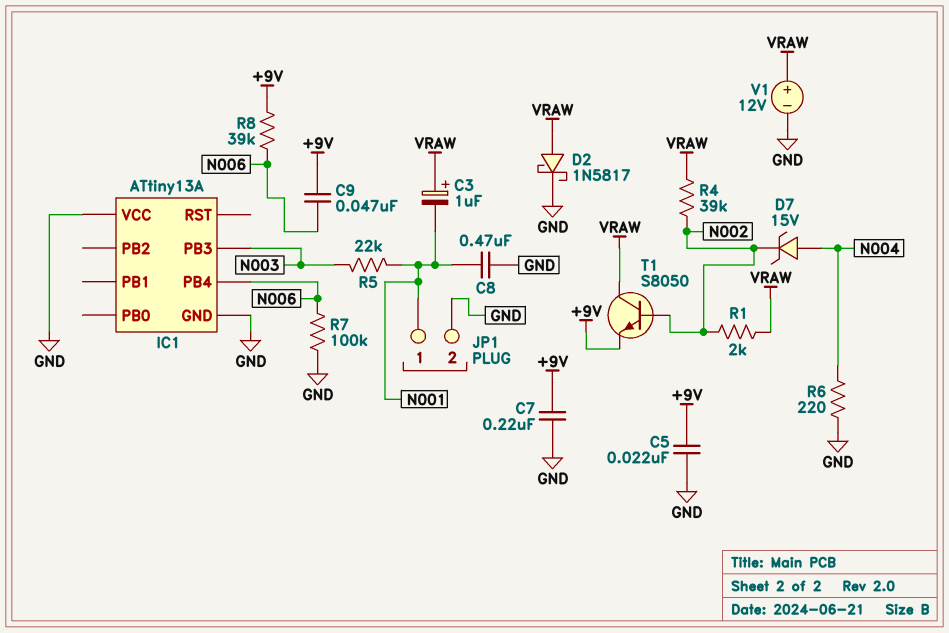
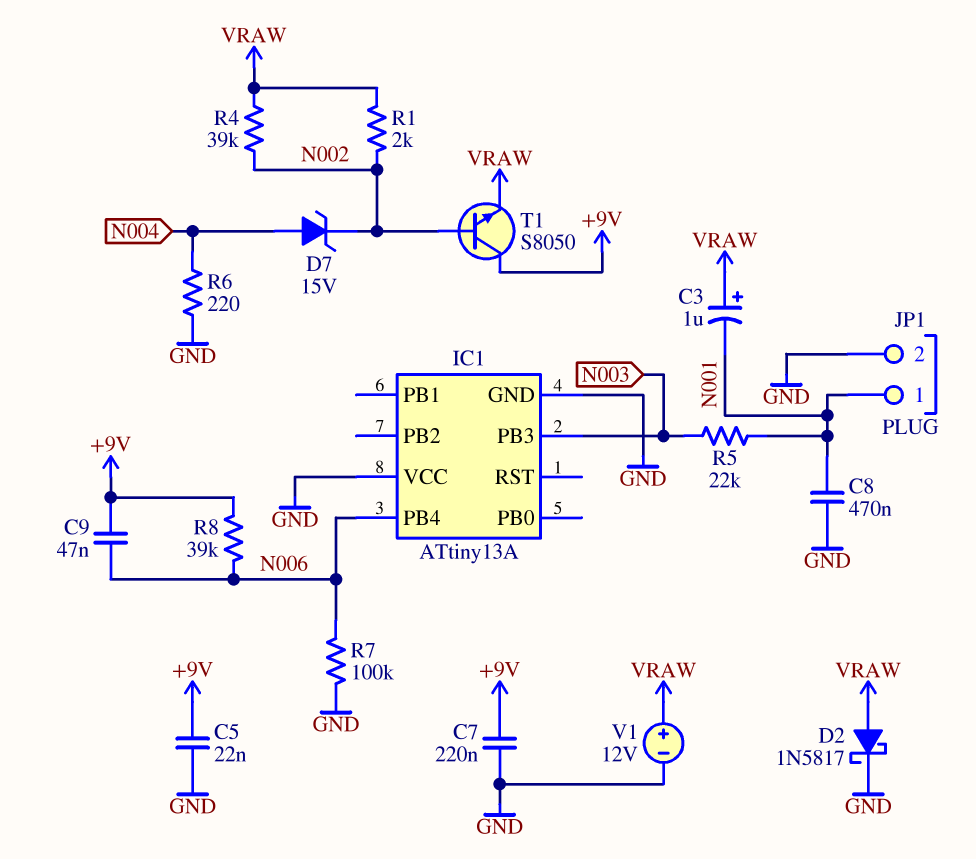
T1: NPN S8050 (B N002, C VRAW, E +9V) -> NPN S8050 (B N002, C +9V, E VRAW)

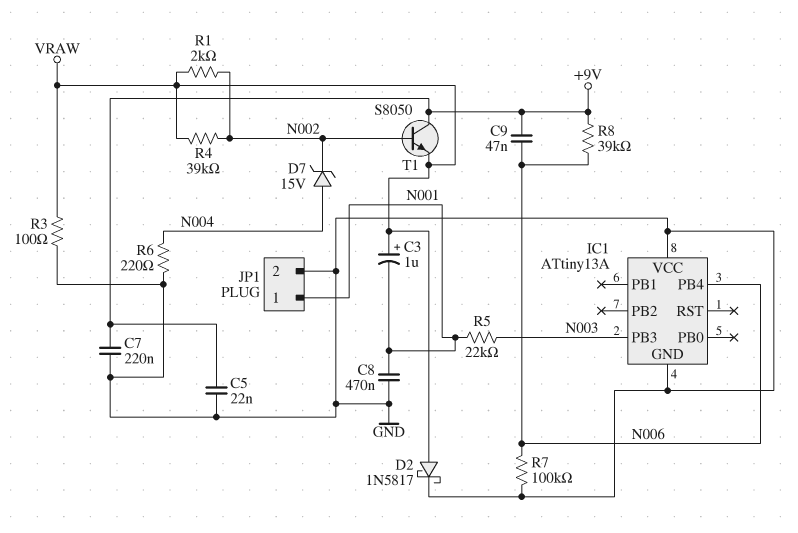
R3: none -> 100 (GND, VRAW)
V1: 12V (plus VRAW, minus GND) -> none

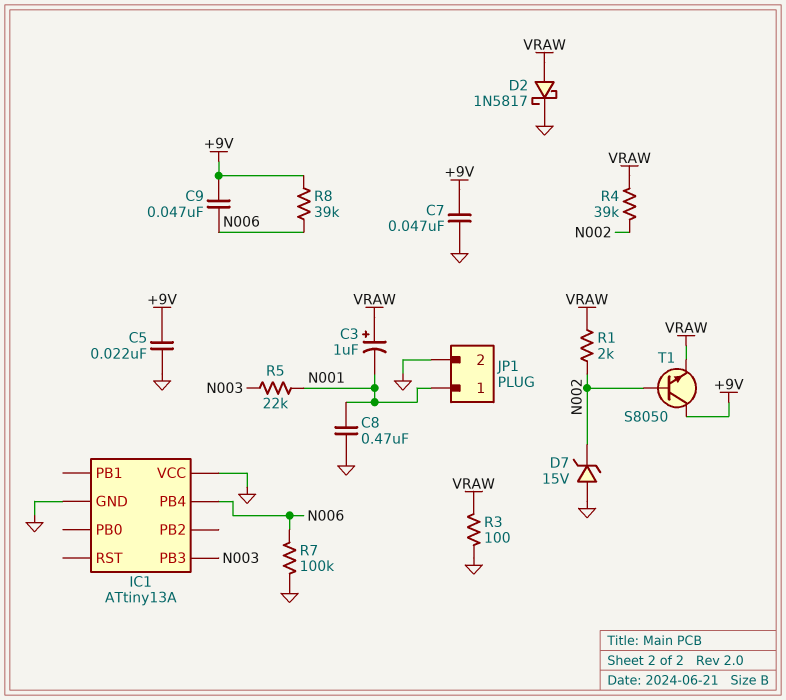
C7: 220nF (+9V, GND) -> 47nF (+9V, GND)
D7: zener 15V (A N004, K N002) -> zener 15V (A GND, K N002)
R6: 220 (GND, N004) -> none

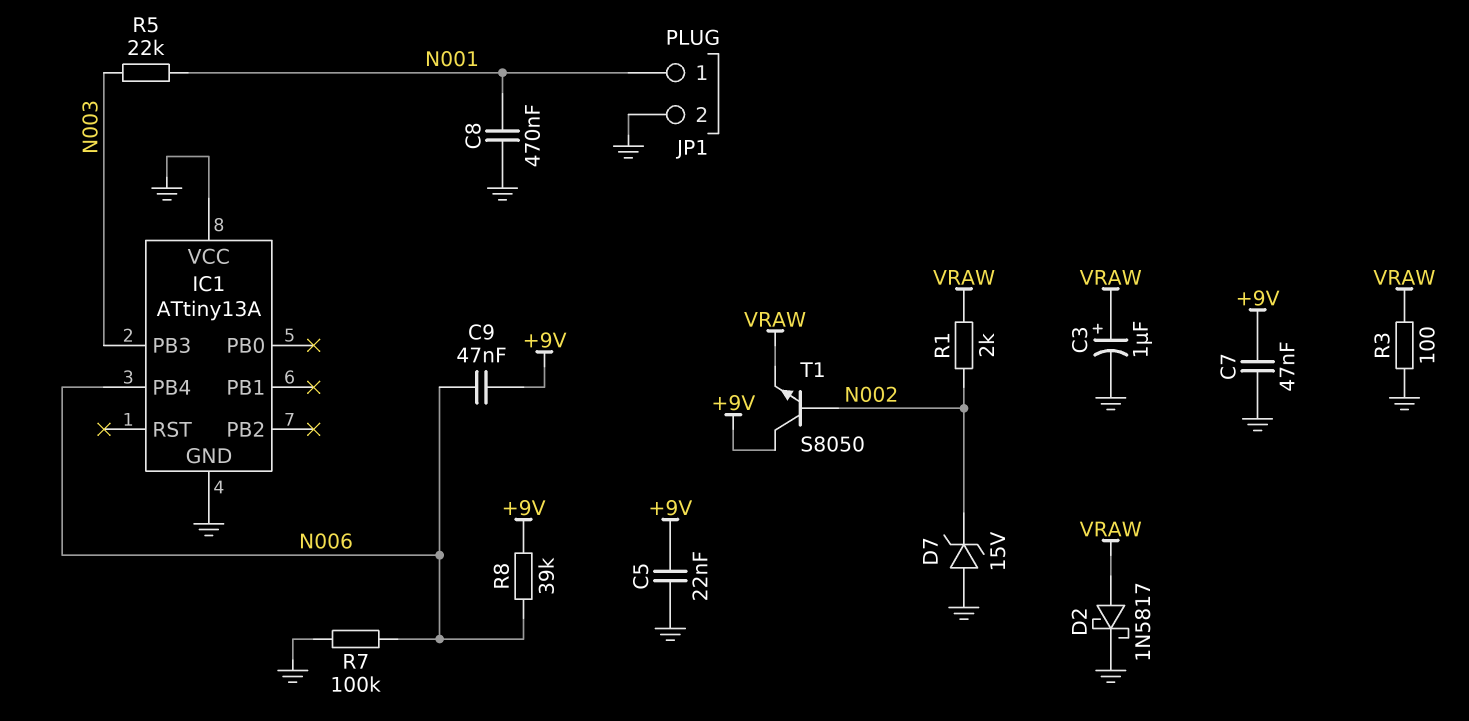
C3: 1uF (plus VRAW, minus N001) -> 1uF (plus VRAW, minus GND)
R4: 39k (N002, VRAW) -> none

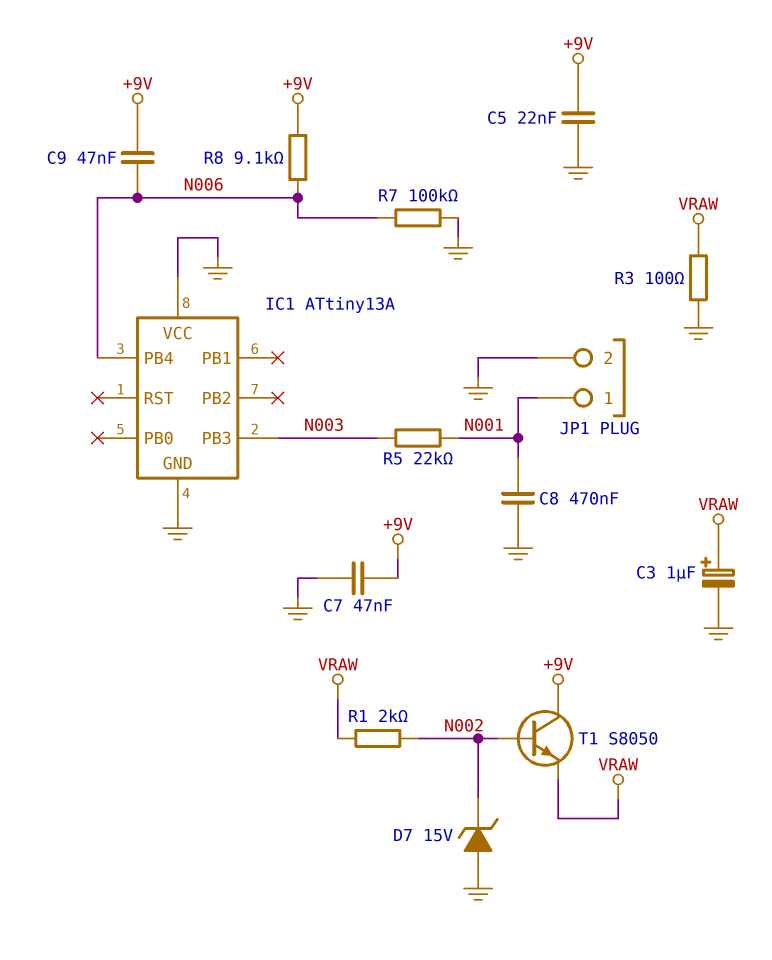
D2: schottky 1N5817 (A VRAW, K GND) -> none
R8: 39k (+9V, N006) -> 9.1k (+9V, N006)

